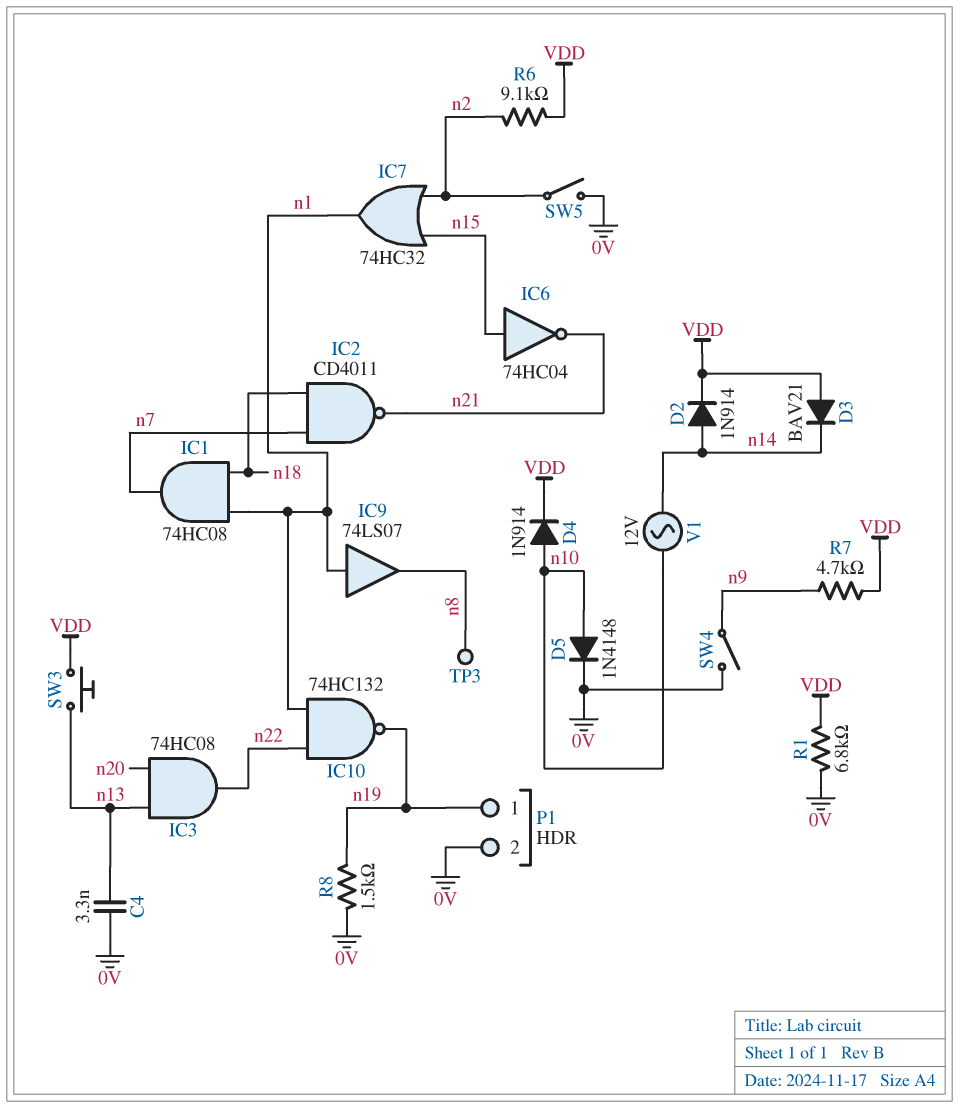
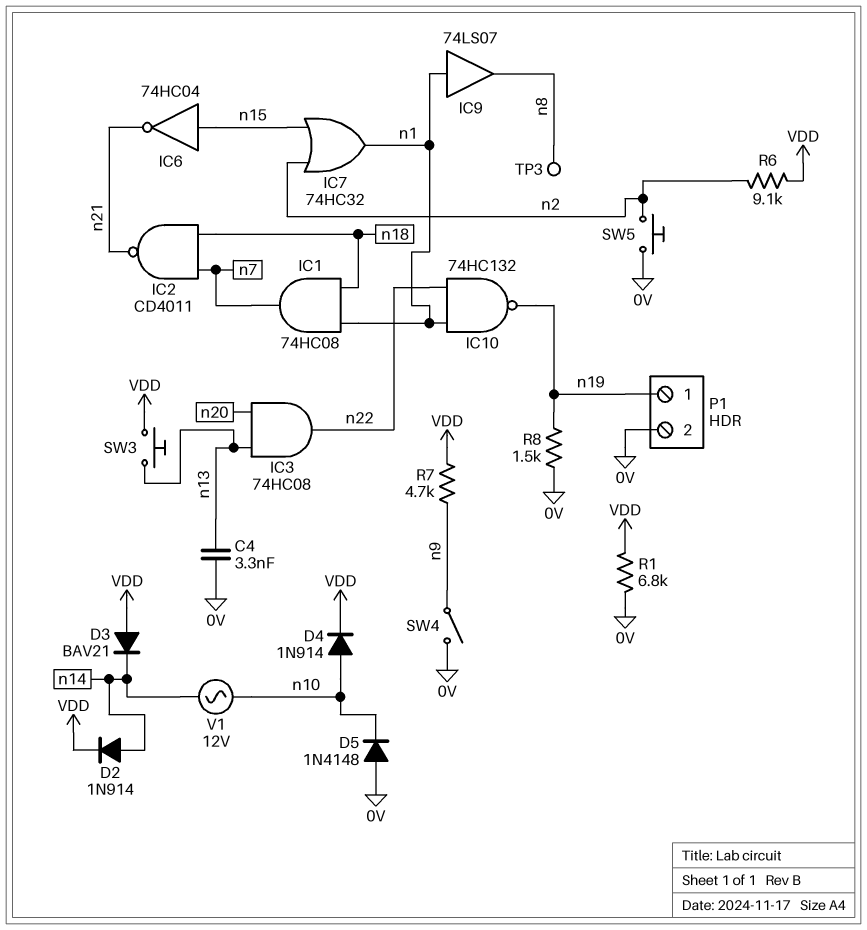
D5: diode 1N4148 (A n10, K 0V) -> diode 1N4148 (A 0V, K n10)
SW5: switch (0V, n2) -> button (0V, n2)

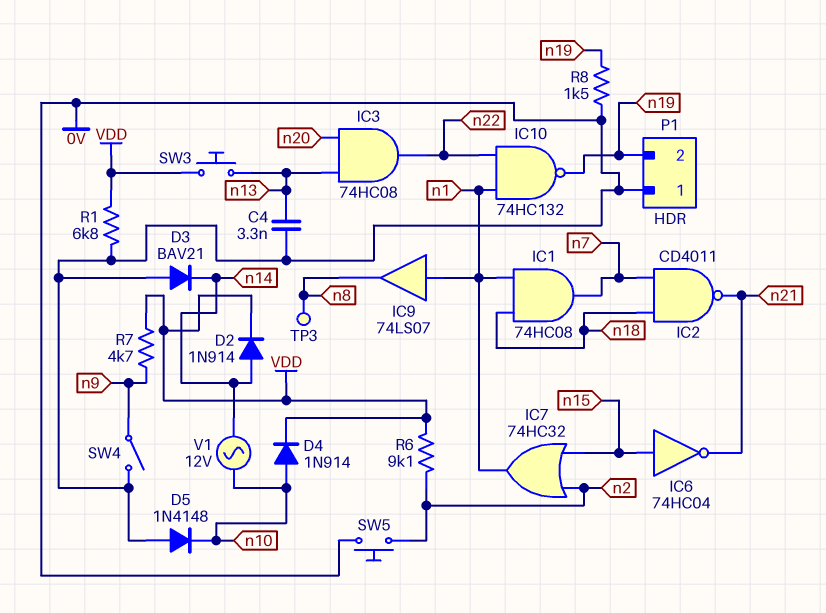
D3: diode BAV21 (A VDD, K n14) -> diode BAV21 (A 0V, K n14)
P1 pin 1: n19 -> 0V
P1 pin 2: 0V -> n19

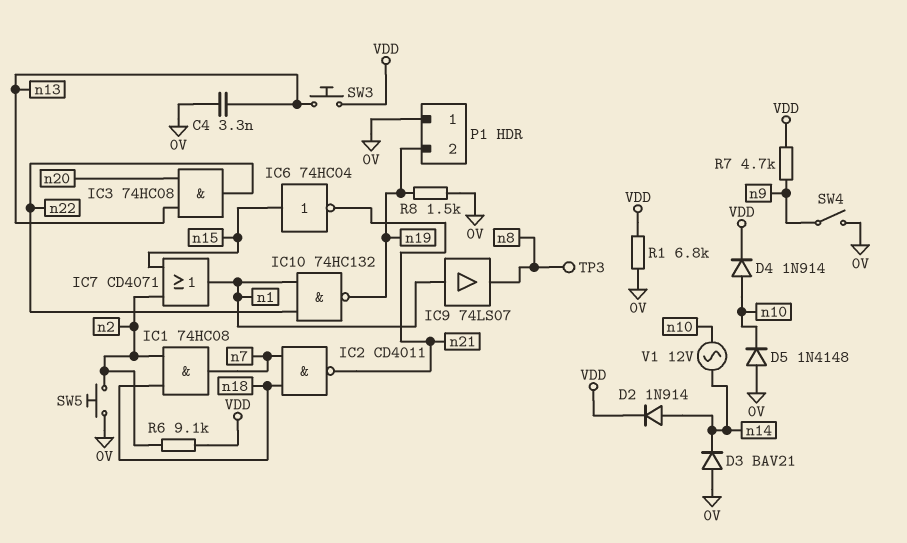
IC1: AND 74HC08 (in n1, in n18, out n7) -> AND 74HC08 (in n2, in n18, out n7)
IC7: OR 74HC32 (in n2, in n15, out n1) -> OR CD4071 (in n2, in n15, out n1)

